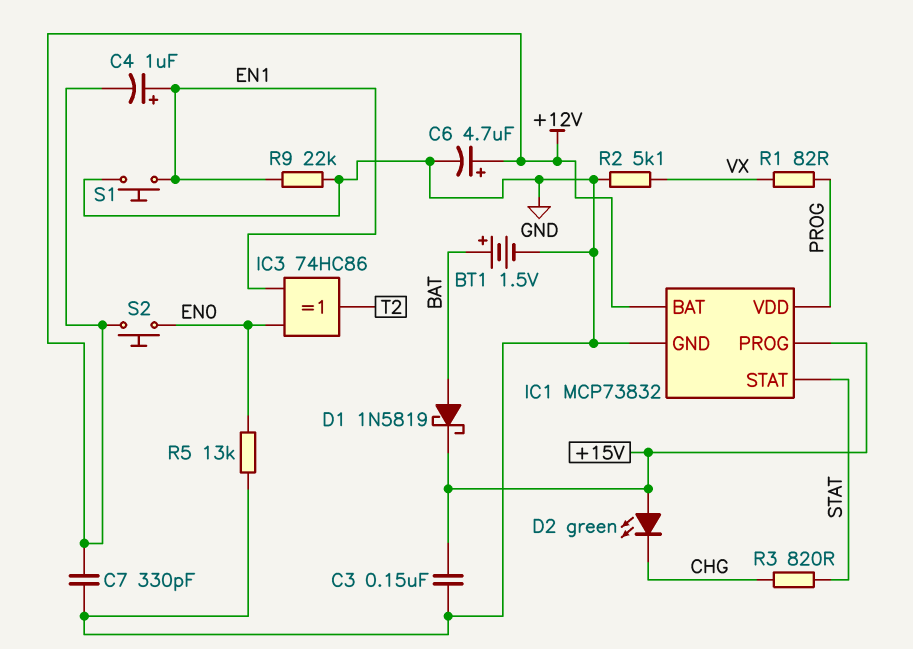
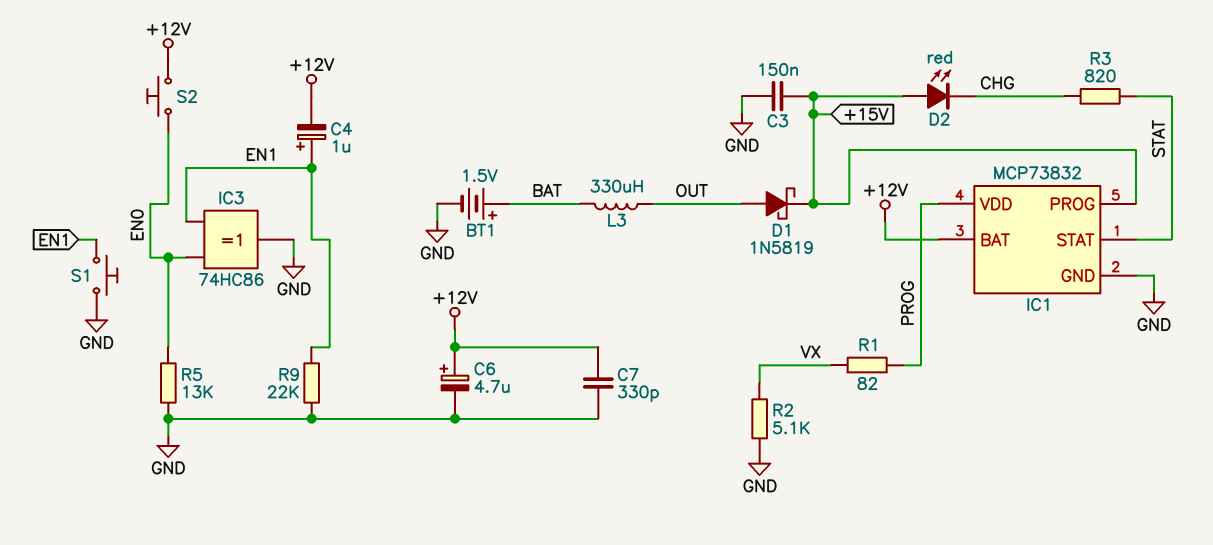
D1: schottky 1N5819 (A BAT, K +15V) -> schottky 1N5819 (A OUT, K +15V)
D2: LED green (A +15V, K CHG) -> LED red (A +15V, K CHG)
IC3: XOR 74HC86 (in EN0, in EN1, out T2) -> XOR 74HC86 (in EN0, in EN1, out GND)
L3: none -> 330uH (BAT, OUT)

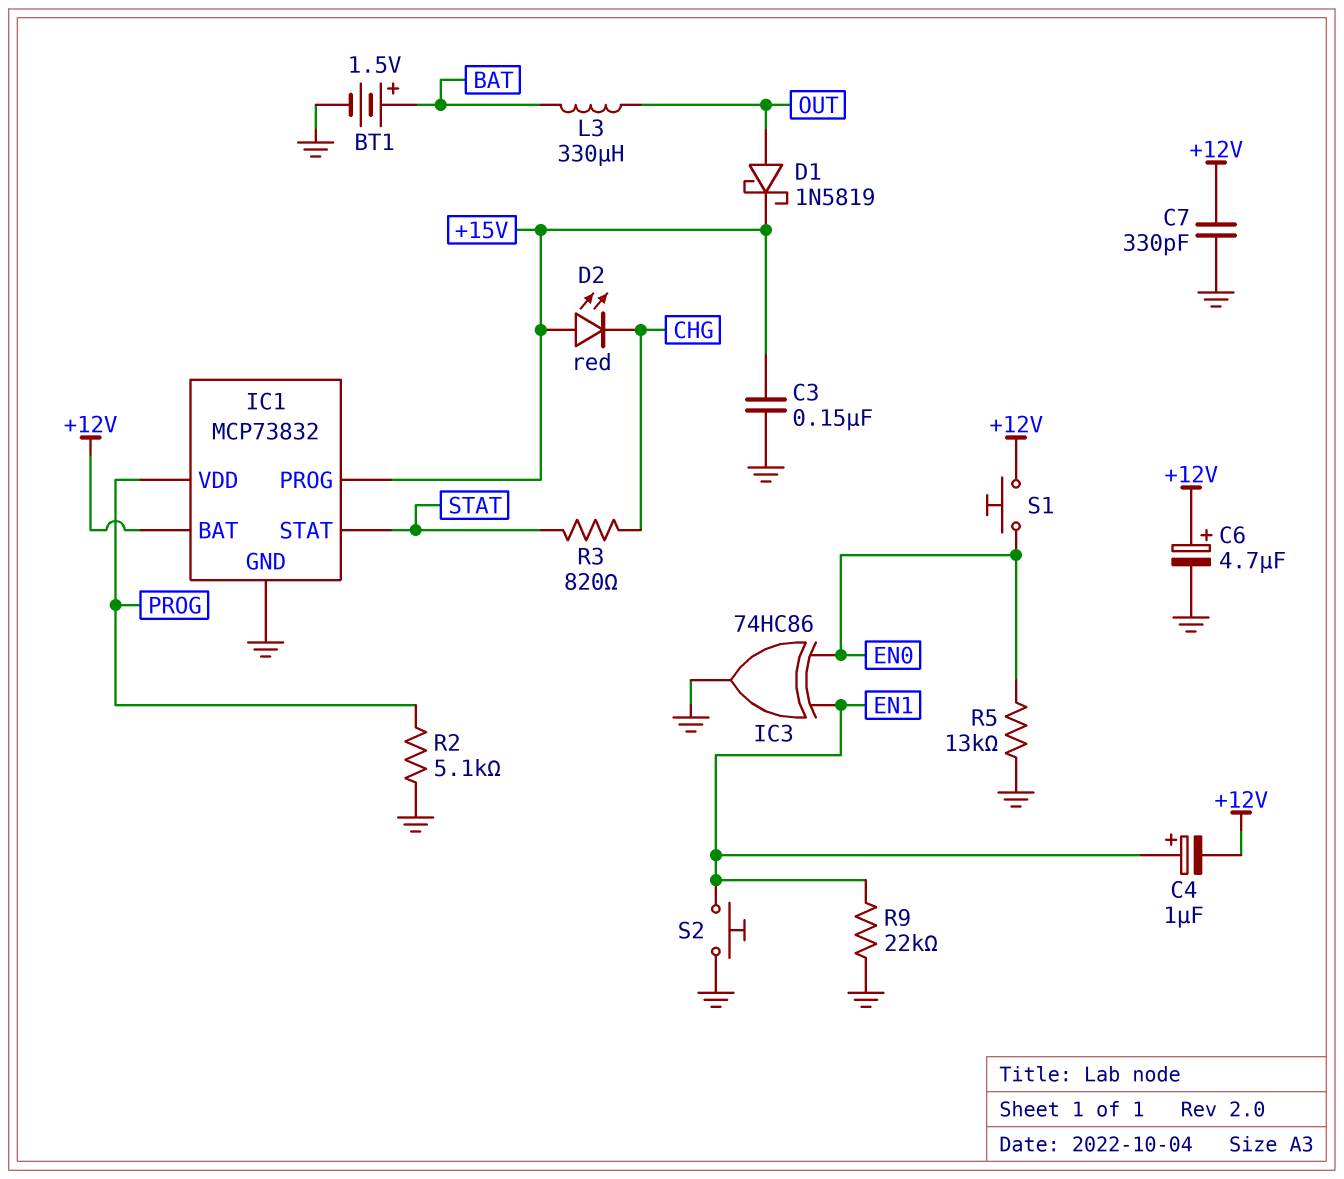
R1: 82 (PROG, VX) -> none
R2: 5.1k (GND, VX) -> 5.1k (GND, PROG)
S1: button (EN1, GND) -> button (+12V, EN0)
S2: button (+12V, EN0) -> button (EN1, GND)

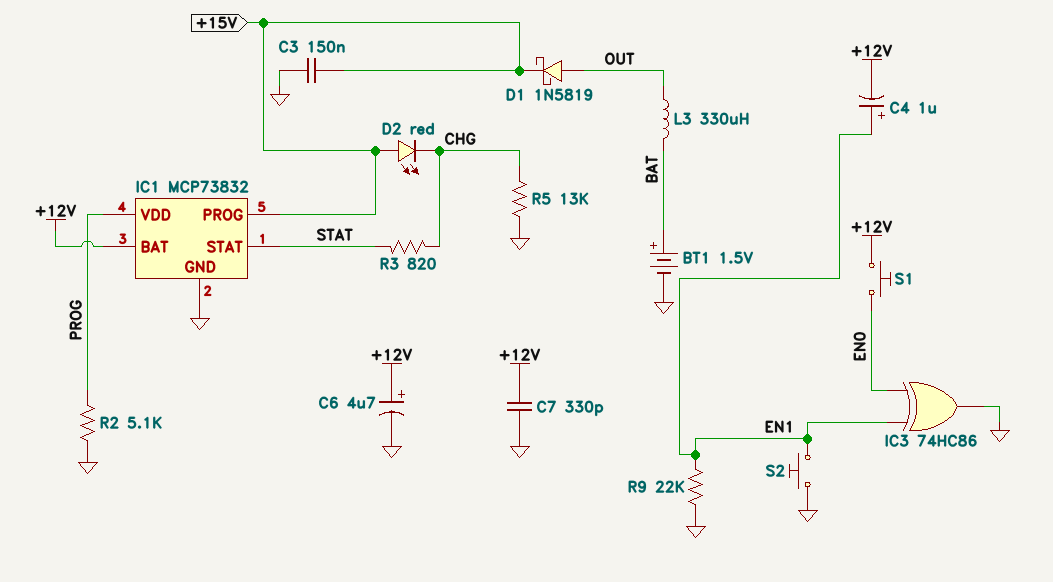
R5: 13k (EN0, GND) -> 13k (CHG, GND)

